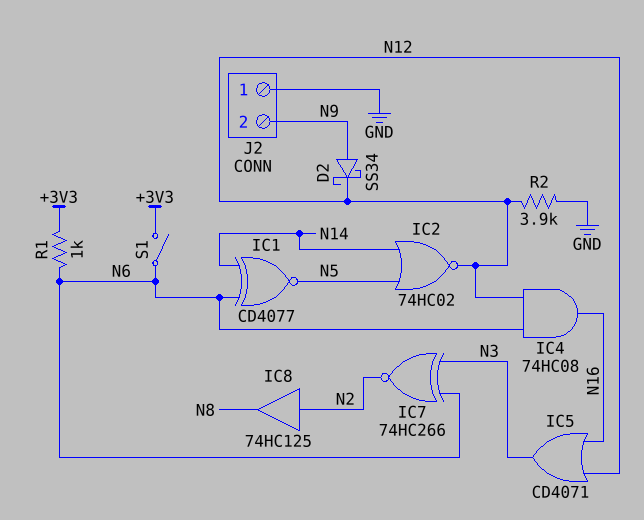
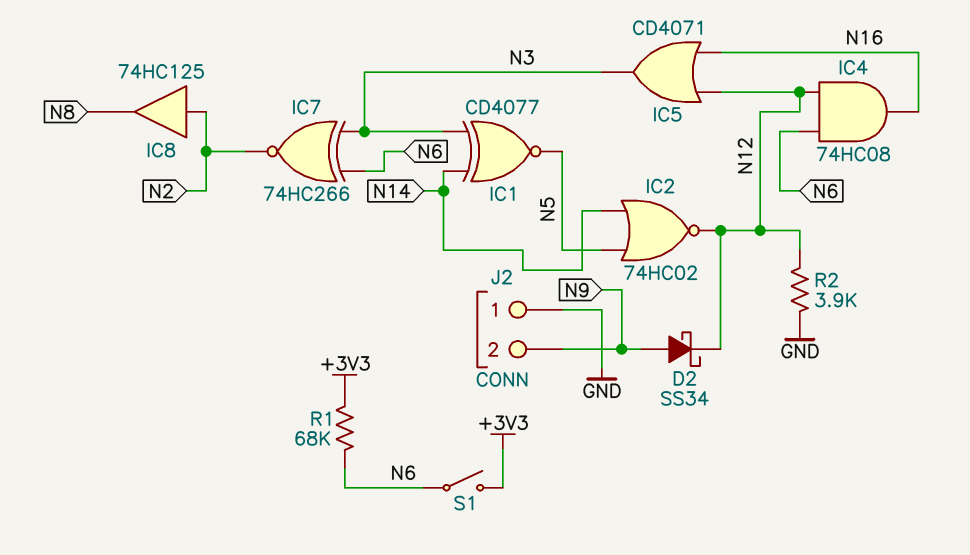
IC1: XNOR CD4077 (in N6, in N14, out N5) -> XNOR CD4077 (in N3, in N14, out N5)
R1: 1k (+3V3, N6) -> 68k (+3V3, N6)

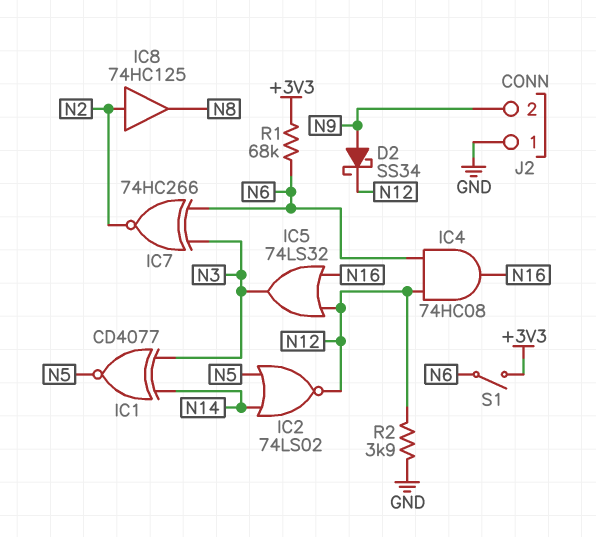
IC2: NOR 74HC02 (in N5, in N14, out N12) -> NOR 74LS02 (in N5, in N14, out N12)
IC5: OR CD4071 (in N12, in N16, out N3) -> OR 74LS32 (in N12, in N16, out N3)

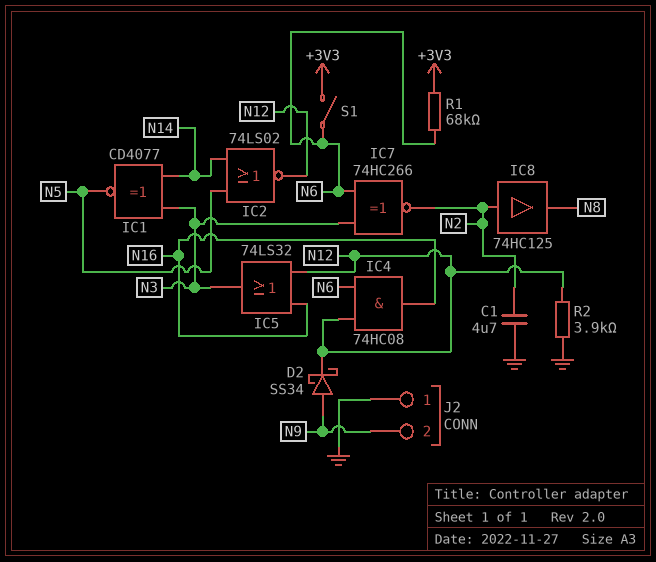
C1: none -> 4.7uF (GND, N2)

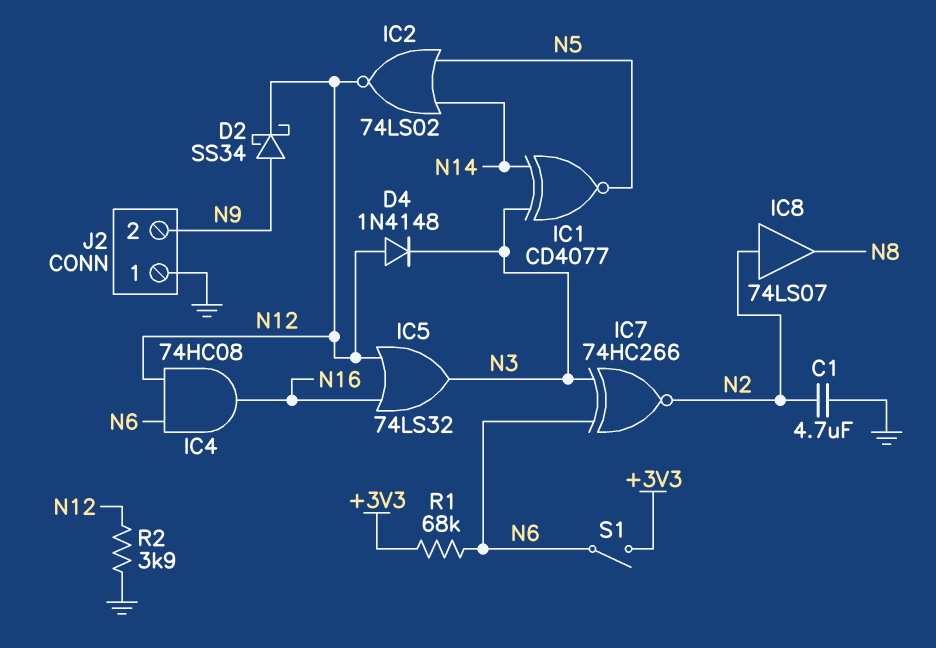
D4: none -> diode 1N4148 (A N12, K N3)
IC8: buffer 74HC125 (in N2, out N8) -> buffer 74LS07 (in N2, out N8)

